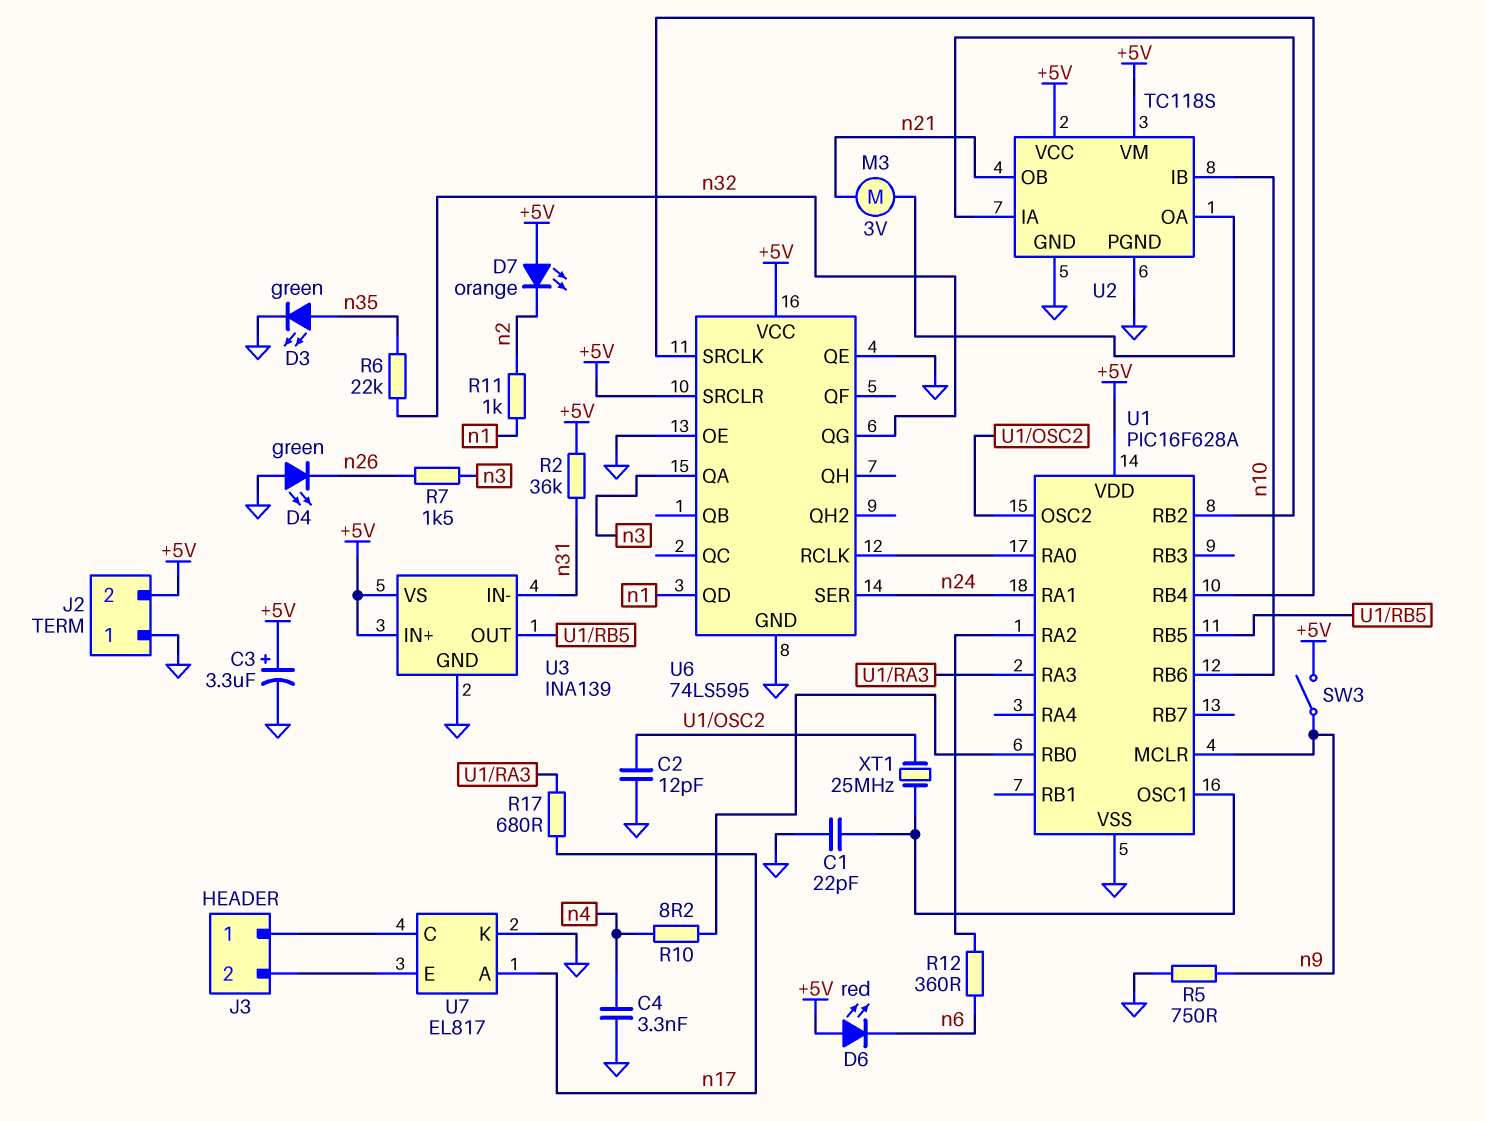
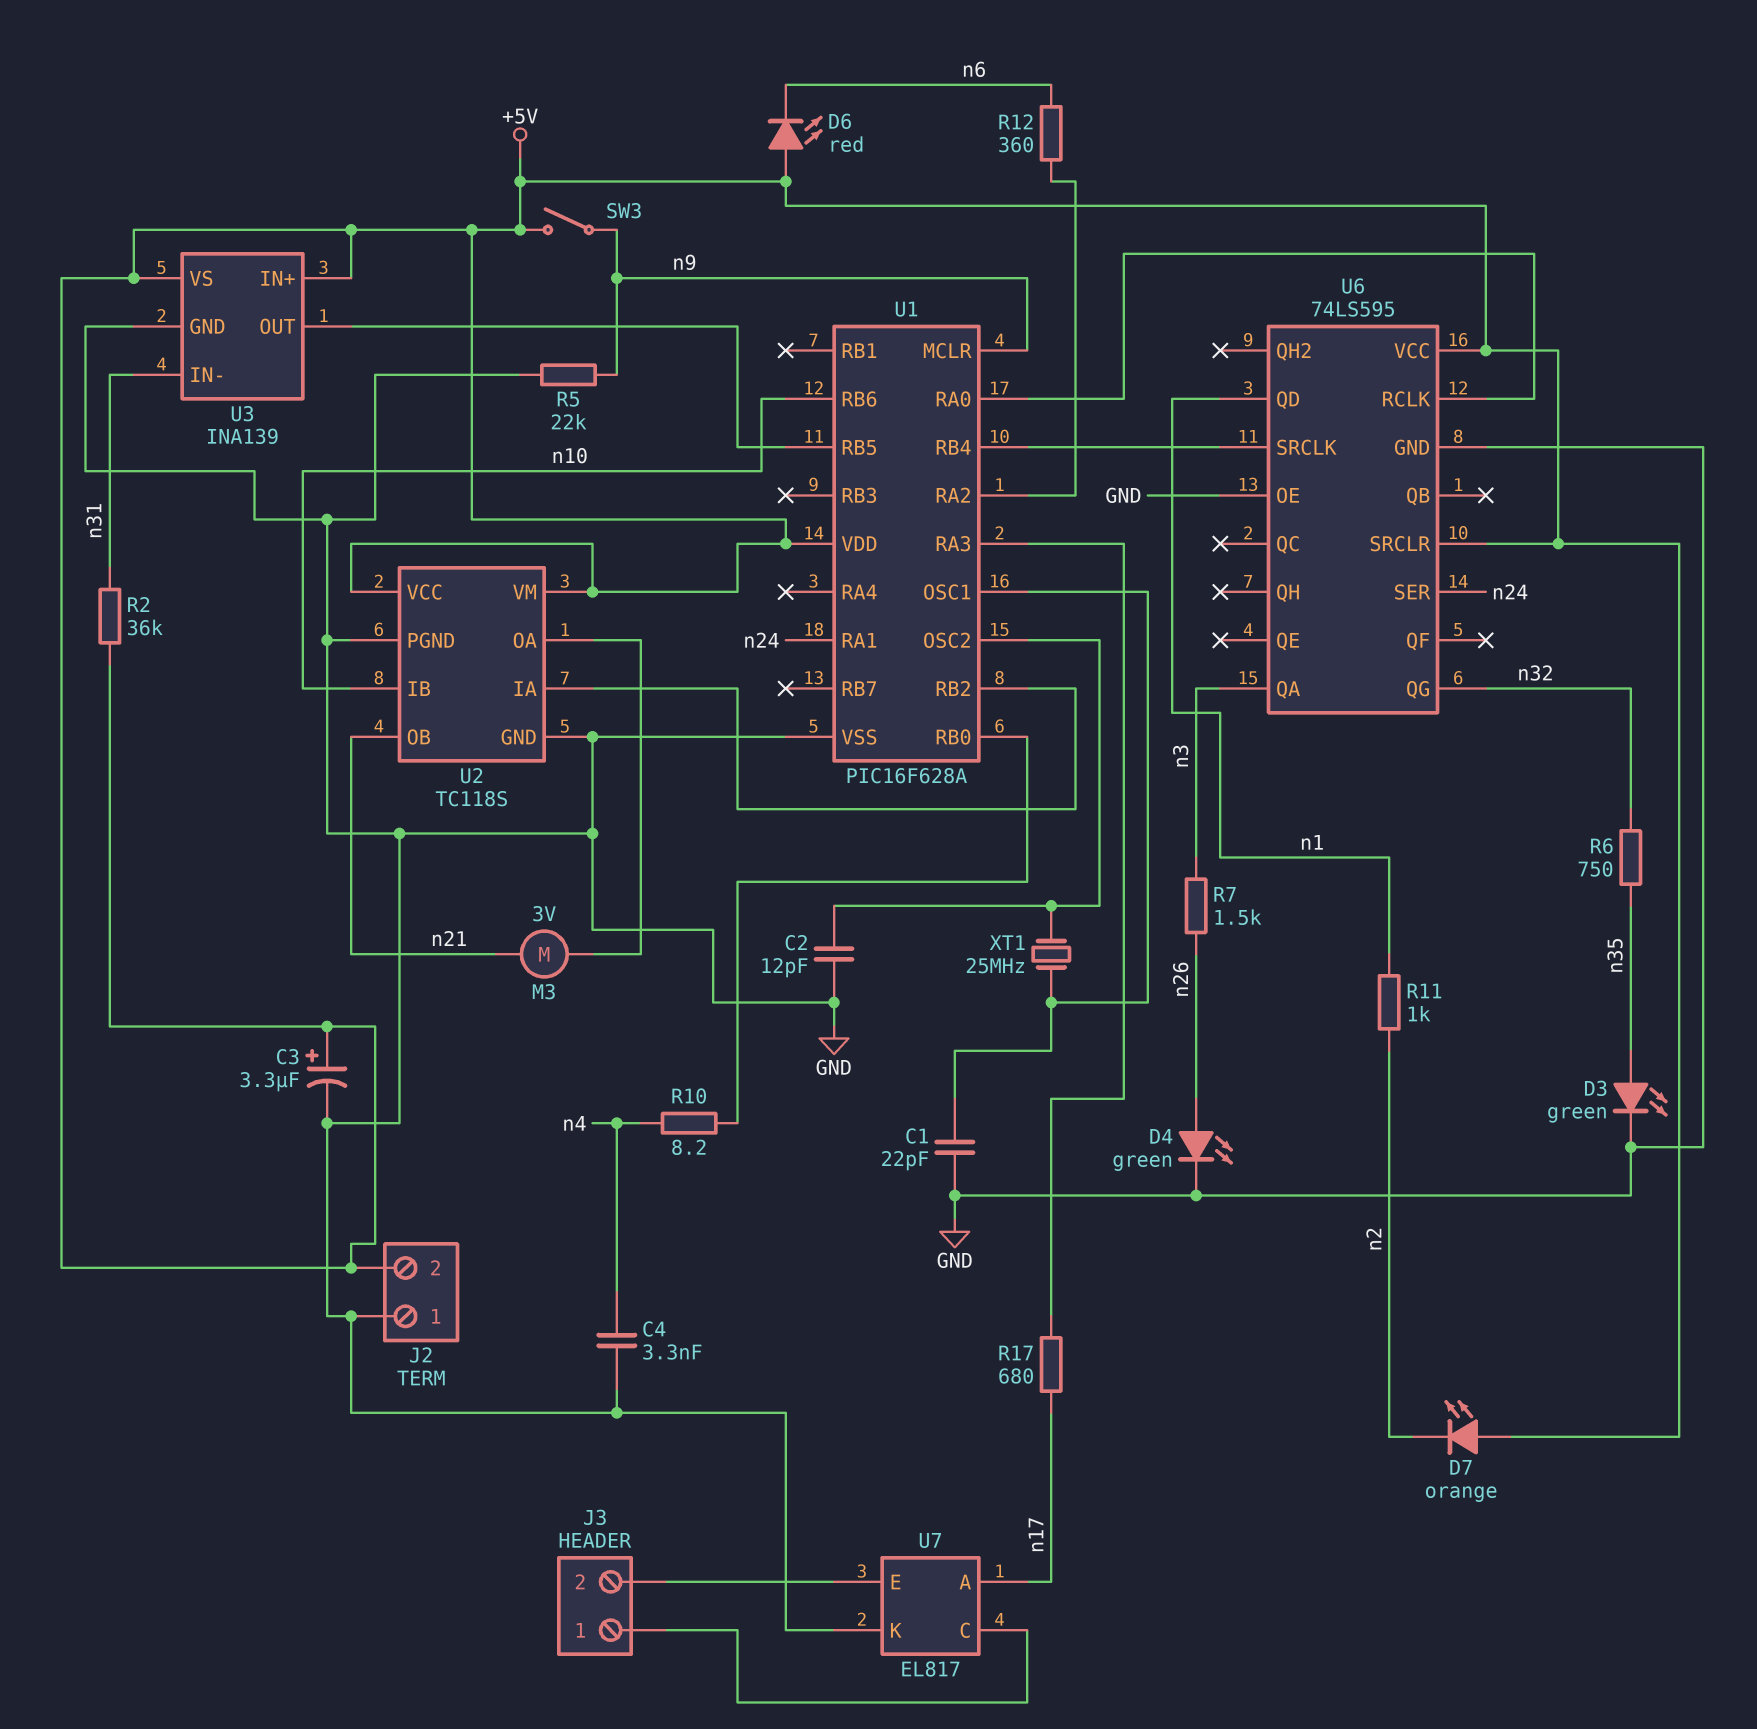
D4: LED green (A GND, K n26) -> LED green (A n26, K GND)
R5: 750 (GND, n9) -> 22k (GND, n9)
R6: 22k (n32, n35) -> 750 (n32, n35)
U6 pin QE: GND -> none

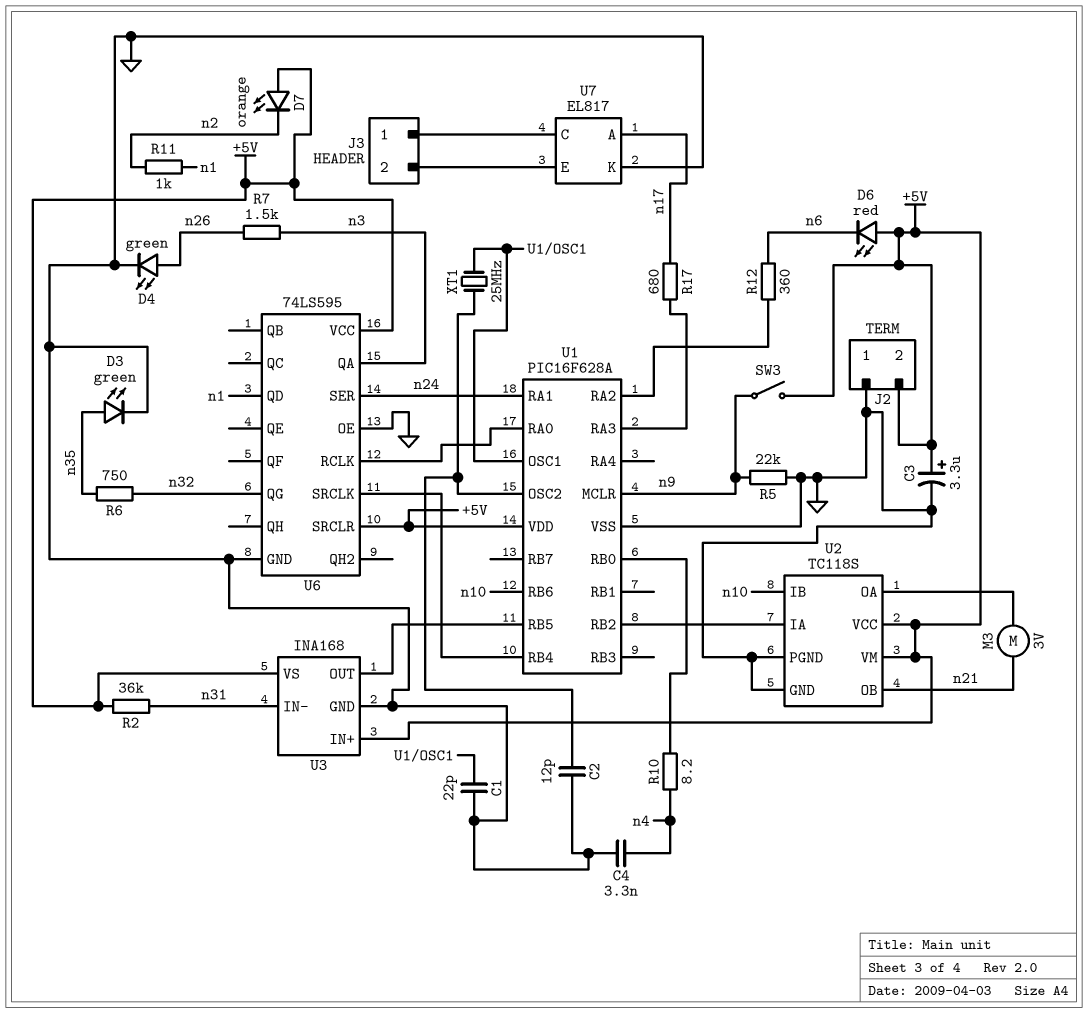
U3: INA139 -> INA168

